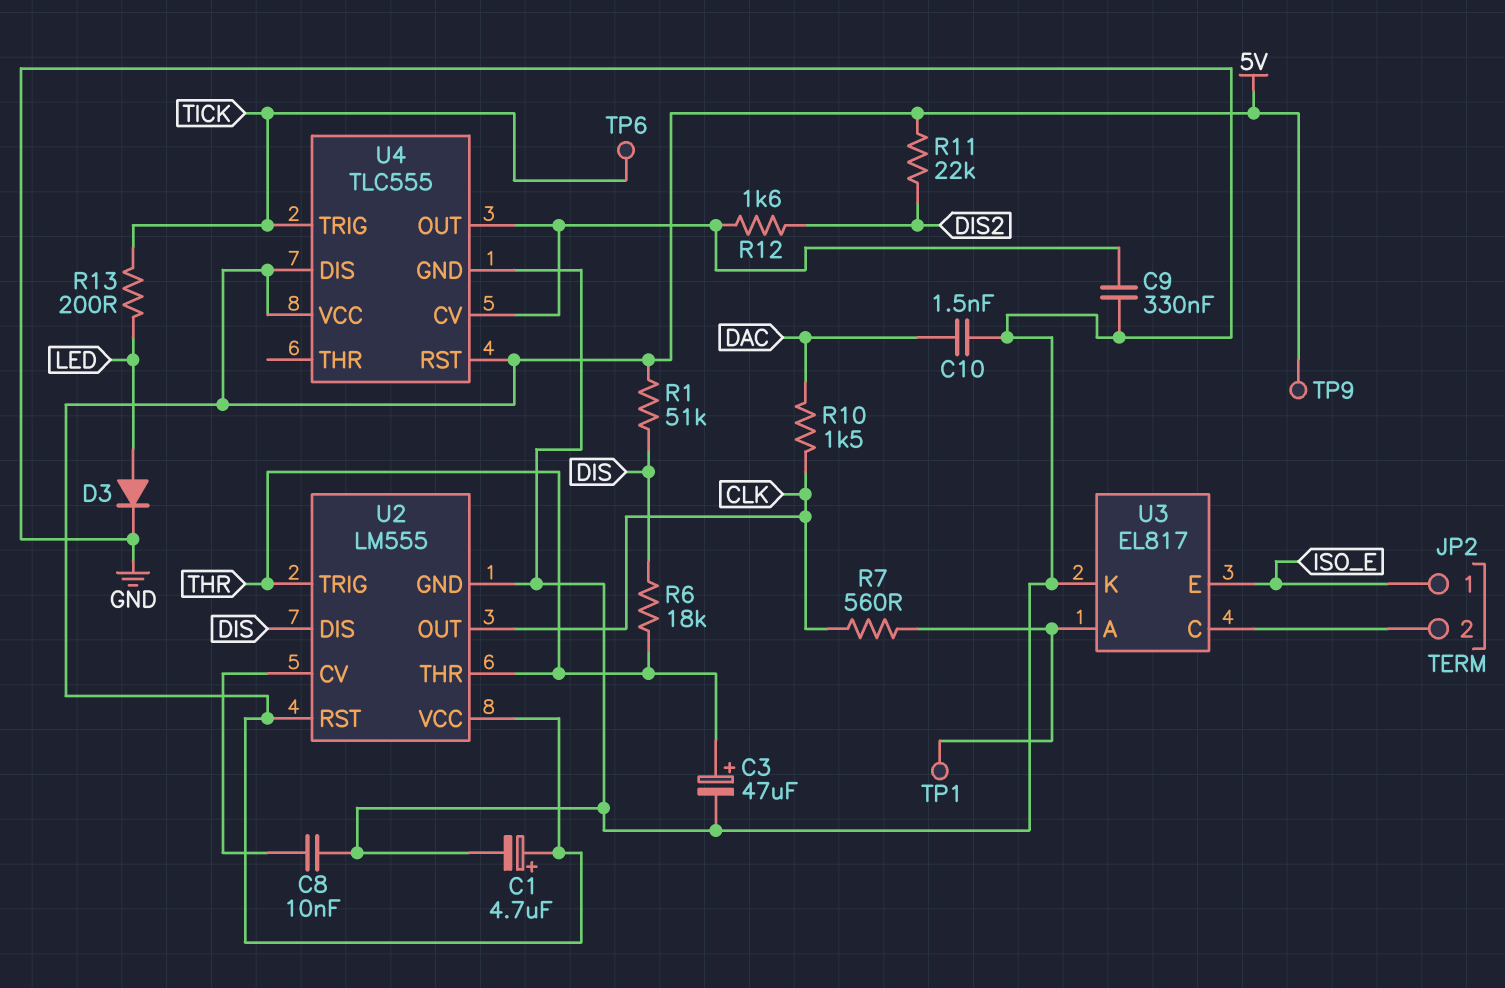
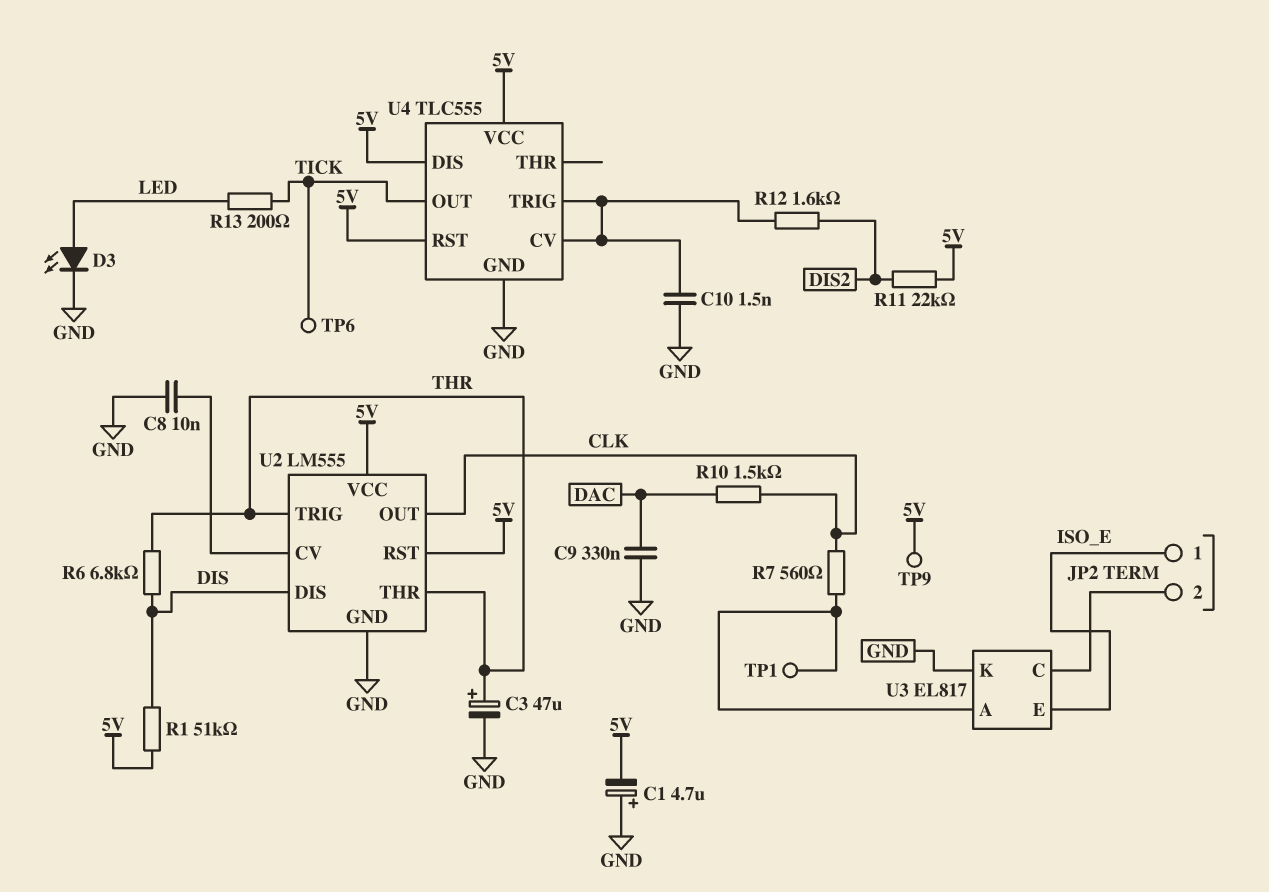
C1: 4.7uF (plus 5V, minus GND) -> 4.7uF (plus GND, minus 5V)
C9: 330nF (GND, U4/CV) -> 330nF (DAC, GND)
C10: 1.5nF (DAC, GND) -> 1.5nF (GND, U4/CV)
D3: diode (A LED, K GND) -> LED (A LED, K GND)
R6: 18k (DIS, THR) -> 6.8k (DIS, THR)
U4 pin OUT: U4/CV -> TICK
U4 pin TRIG: TICK -> U4/CV

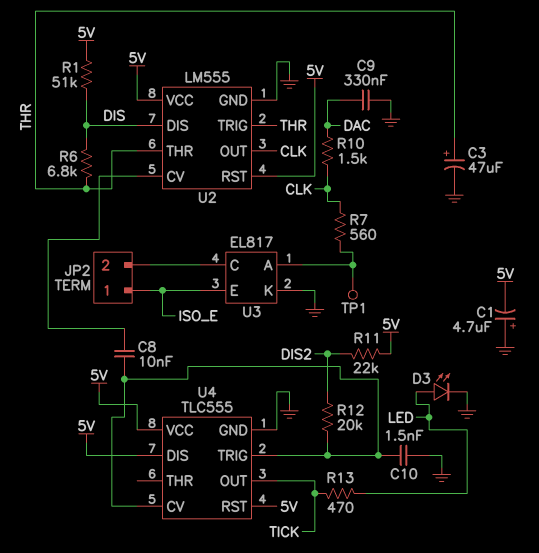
C8: 10nF (GND, U2/CV) -> 10nF (U2/CV, U4/CV)
R12: 1.6k (DIS2, U4/CV) -> 20k (DIS2, U4/CV)
R13: 200 (LED, TICK) -> 470 (LED, TICK)
TP6: test point (TICK) -> none
TP9: test point (5V) -> none

